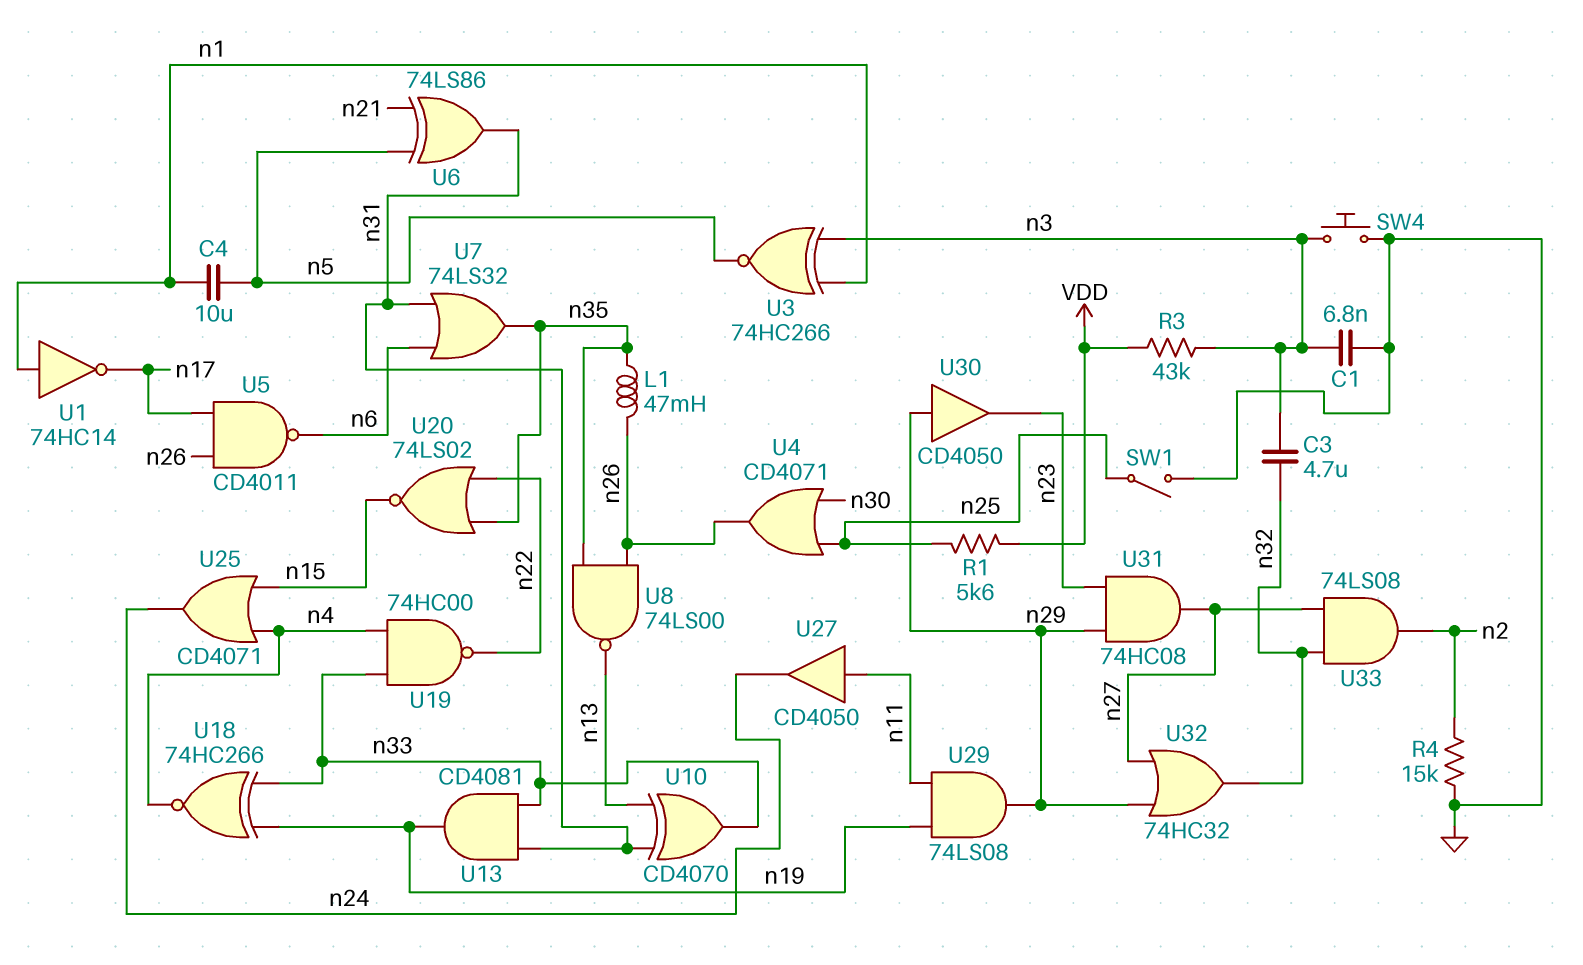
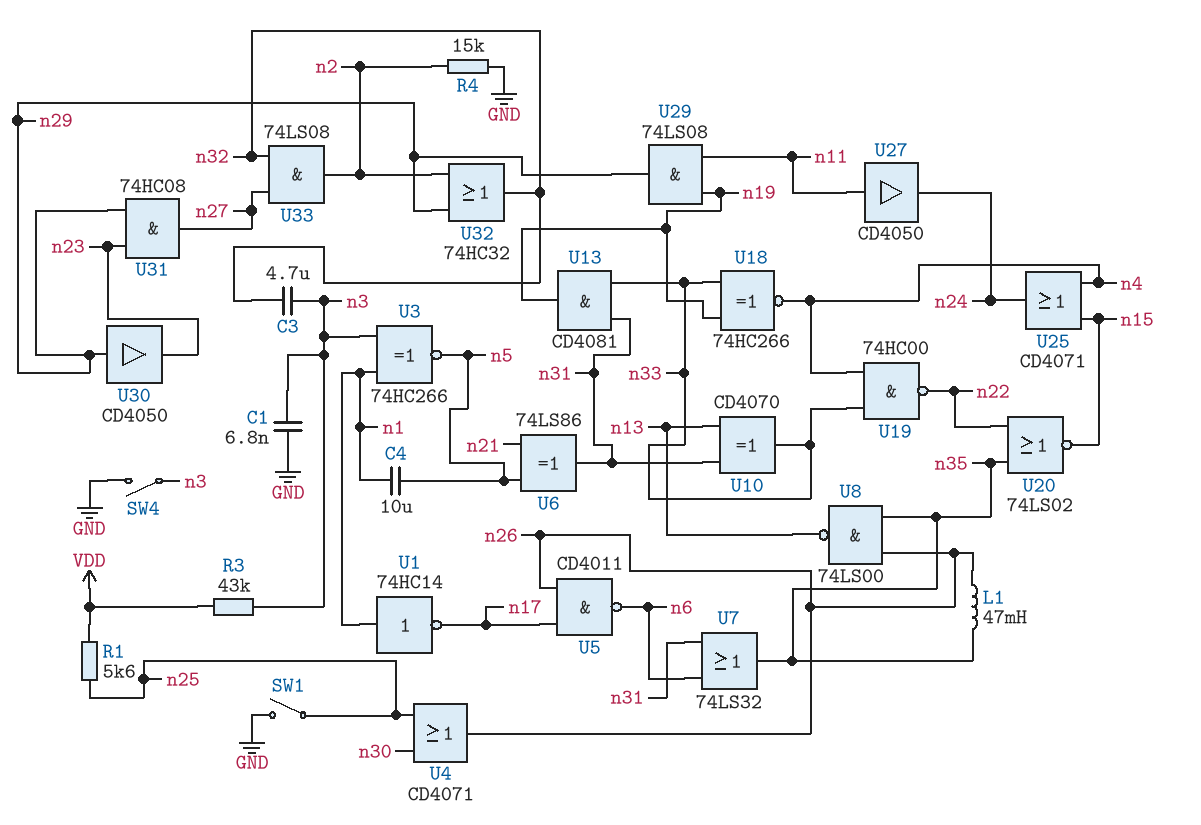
SW4: button (GND, n3) -> switch (GND, n3)
U32: OR 74HC32 (in n27, in n29, out n32) -> OR 74HC32 (in n2, in n29, out n32)

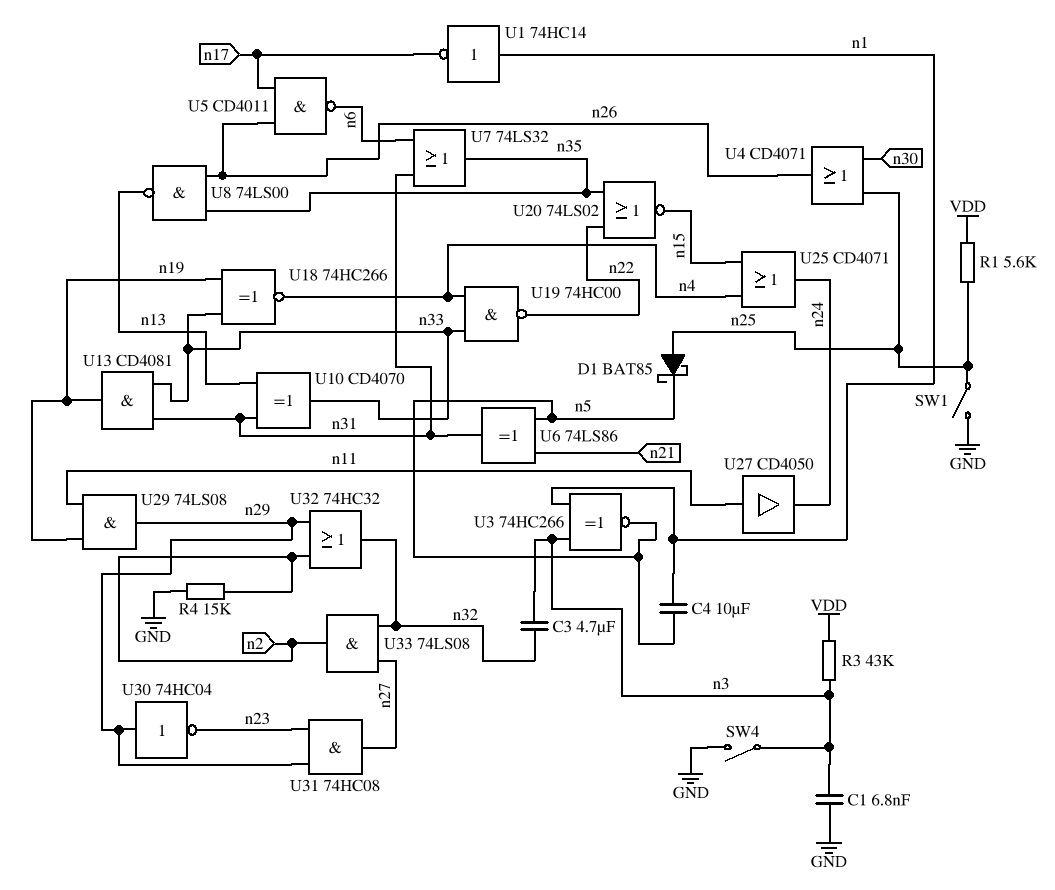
D1: none -> schottky BAT85 (A n25, K n5)
L1: 47mH (n26, n35) -> none
U30: buffer CD4050 (in n29, out n23) -> NOT 74HC04 (in n29, out n23)

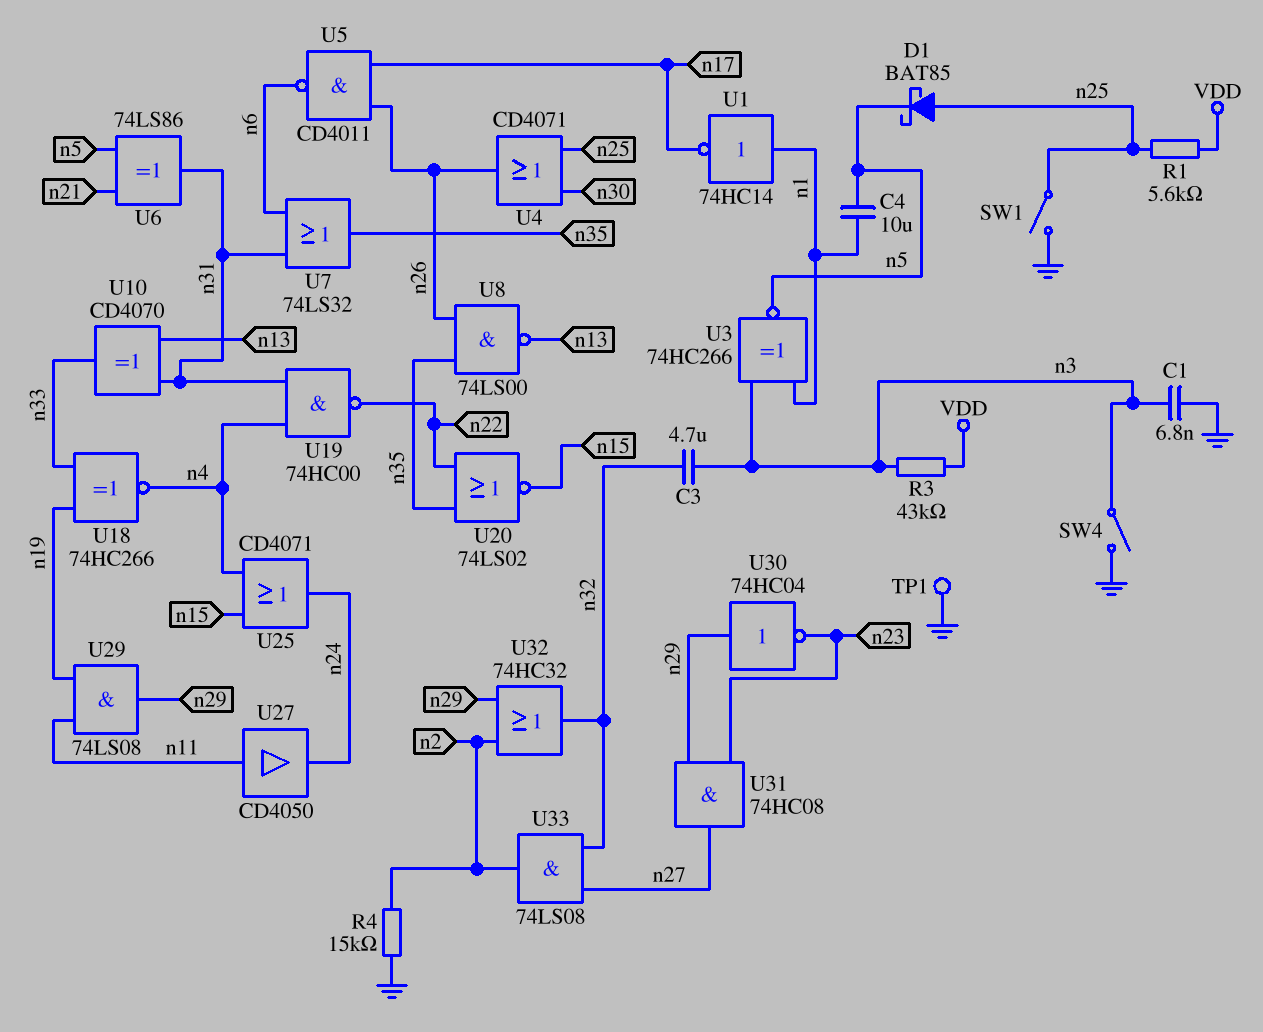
TP1: none -> test point (GND)
U13: AND CD4081 (in n31, in n33, out n19) -> none
U19: NAND 74HC00 (in n4, in n33, out n22) -> NAND 74HC00 (in n4, in n31, out n22)

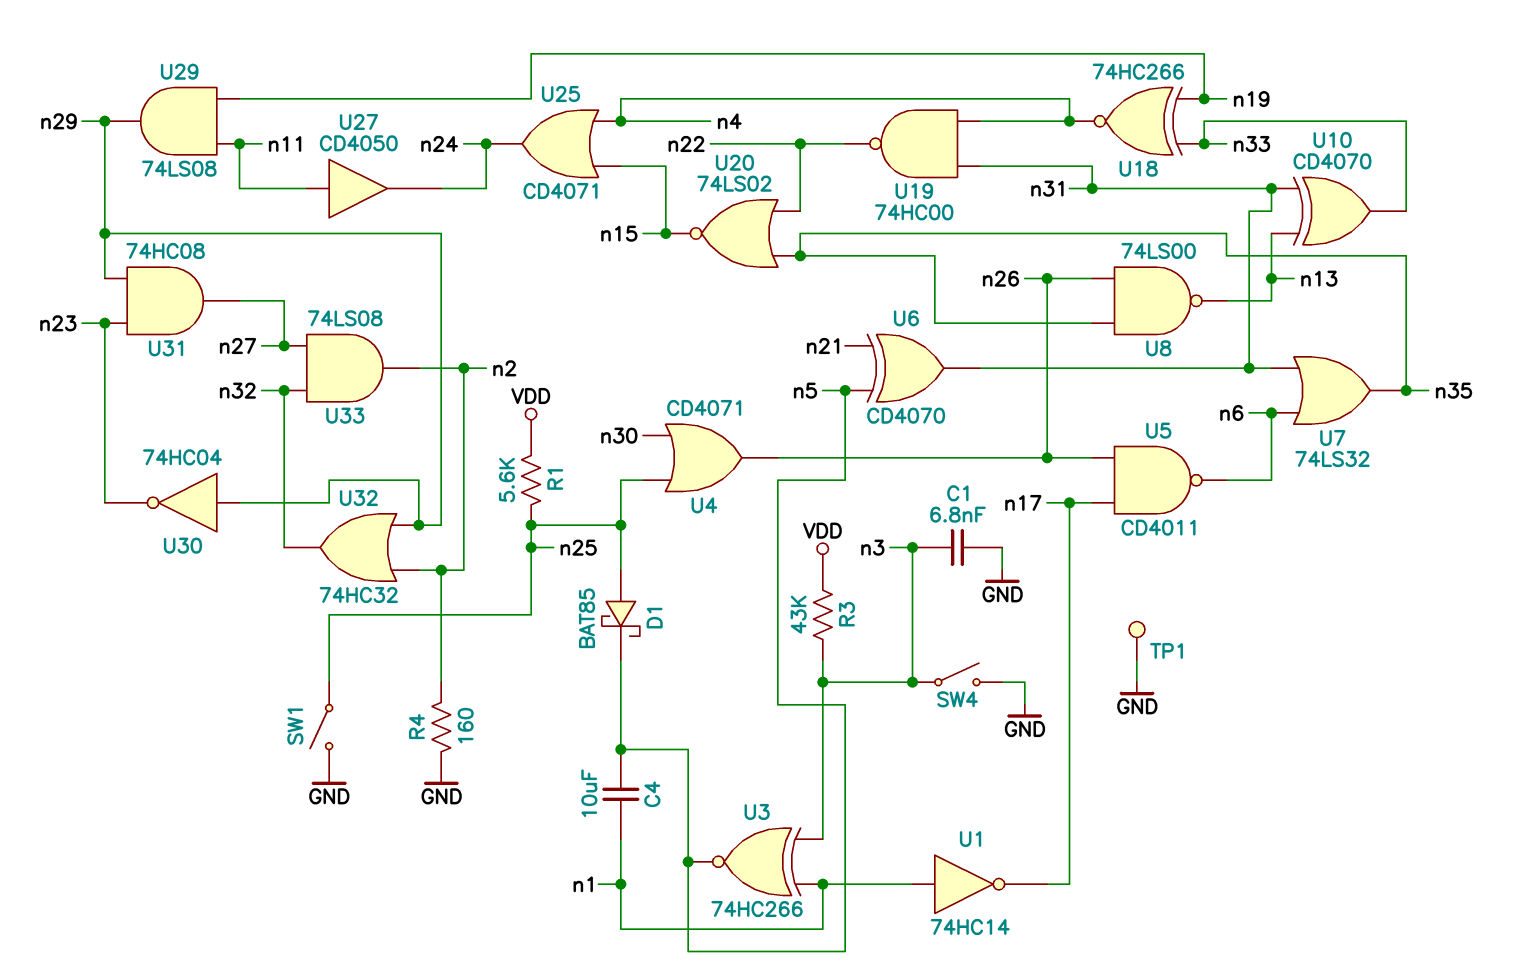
C3: 4.7uF (n3, n32) -> none
R4: 15k (GND, n2) -> 160 (GND, n2)
U6: XOR 74LS86 (in n5, in n21, out n31) -> XOR CD4070 (in n5, in n21, out n31)

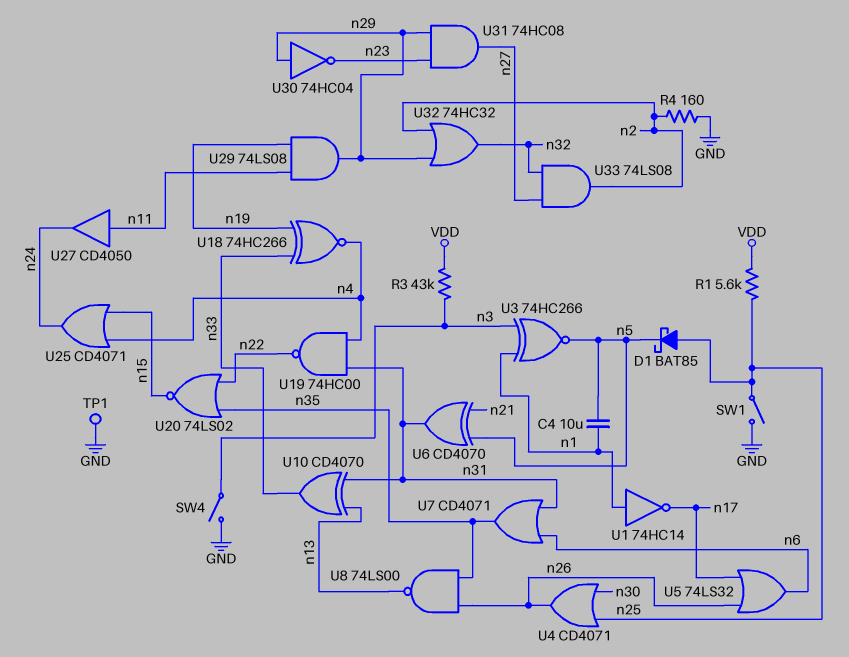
C1: 6.8nF (GND, n3) -> none
U5: NAND CD4011 (in n17, in n26, out n6) -> OR 74LS32 (in n17, in n26, out n6)
U7: OR 74LS32 (in n6, in n31, out n35) -> OR CD4071 (in n6, in n31, out n35)

